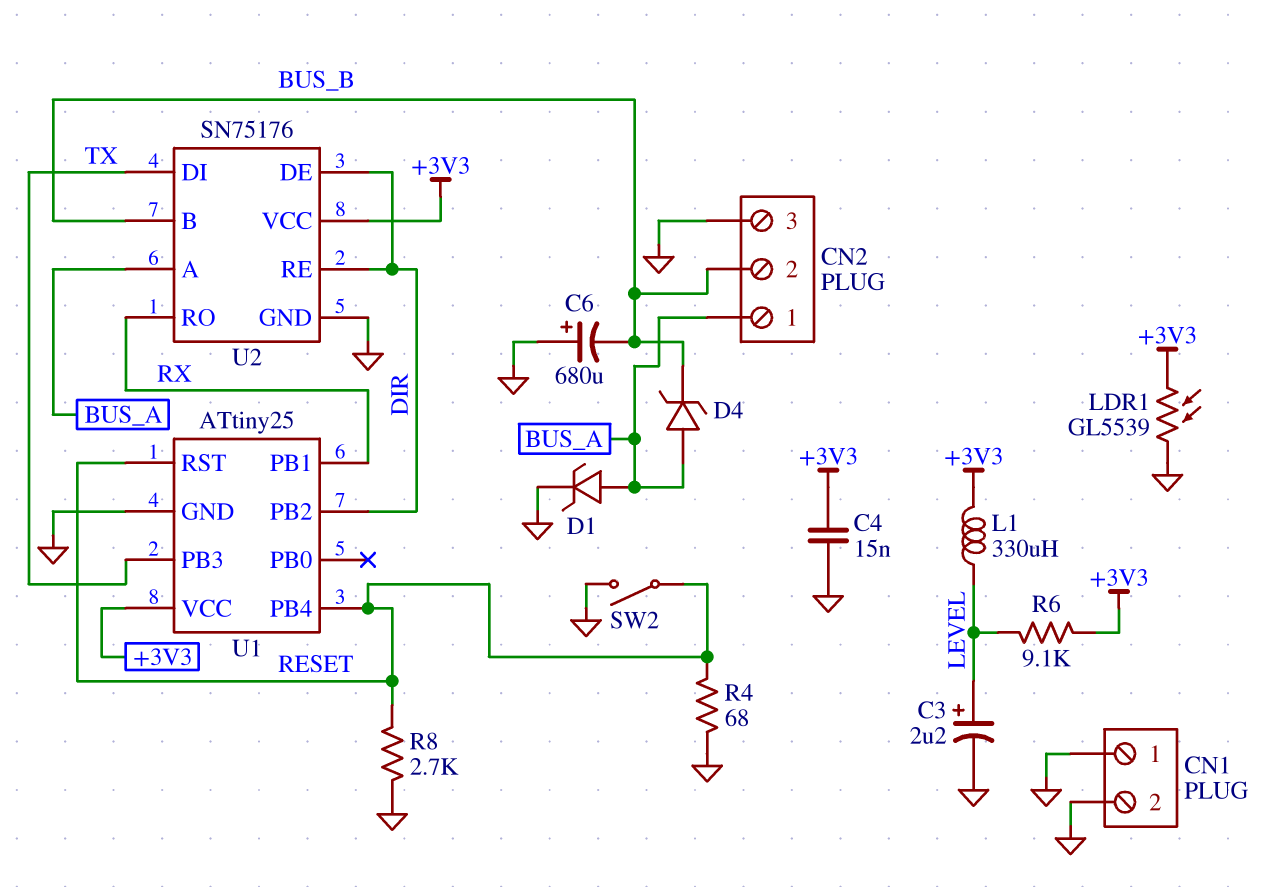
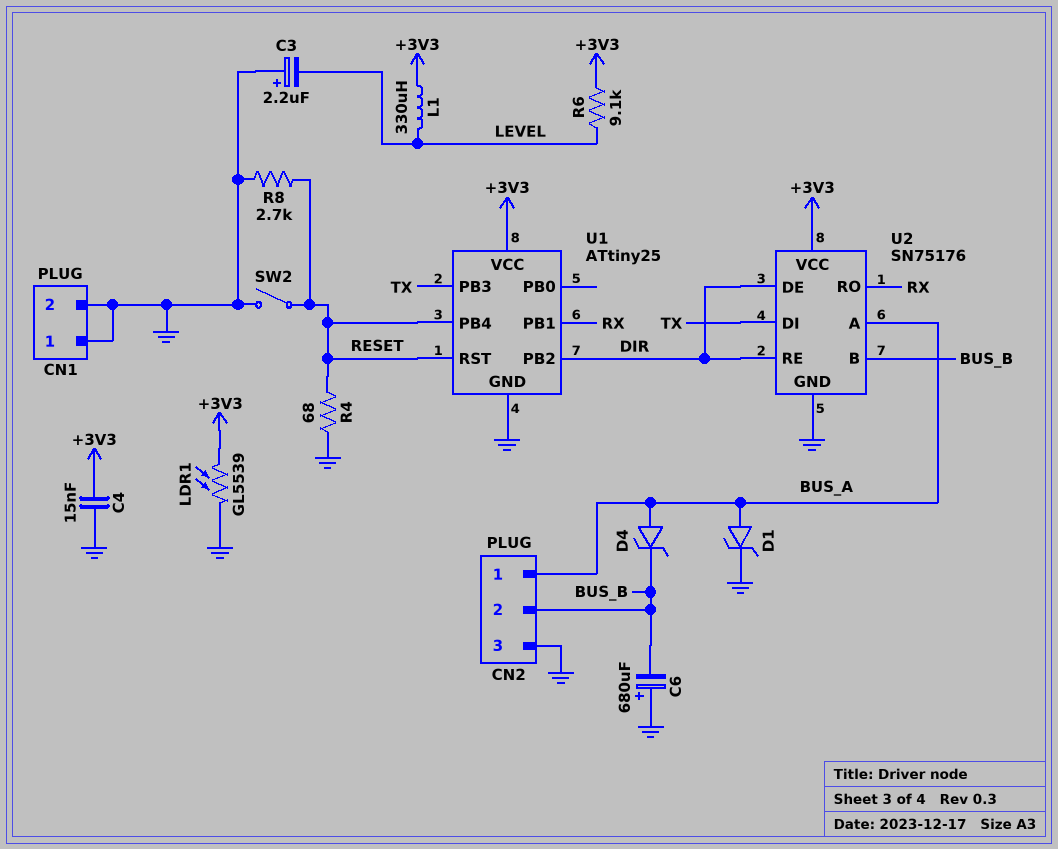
C3: 2.2uF (plus LEVEL, minus GND) -> 2.2uF (plus GND, minus LEVEL)

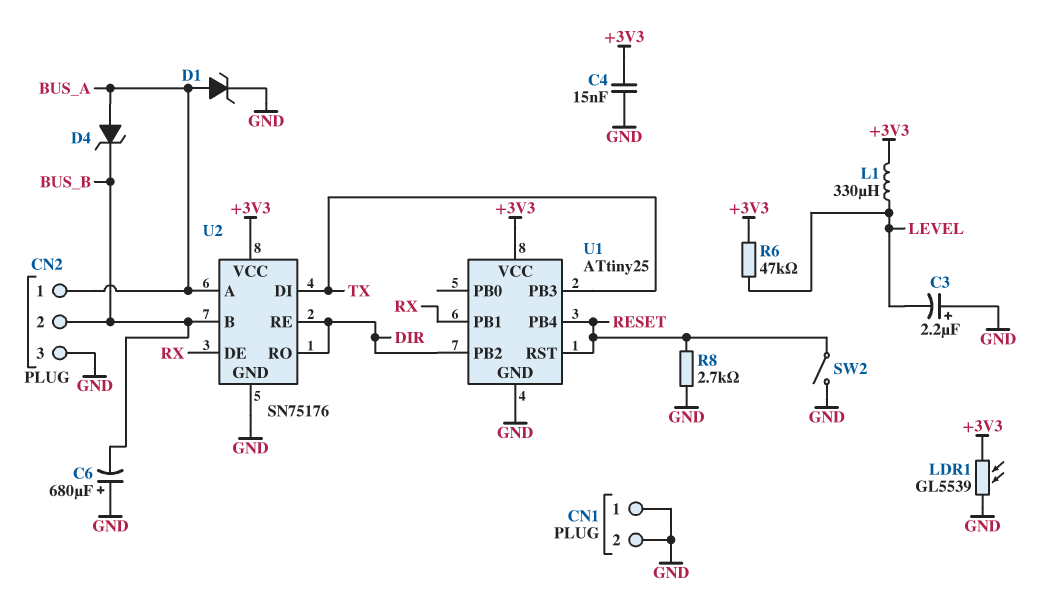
R4: 68 (GND, RESET) -> none
R6: 9.1k (+3V3, LEVEL) -> 47k (+3V3, LEVEL)
U2 pin DE: DIR -> RX
U2 pin RO: RX -> DIR

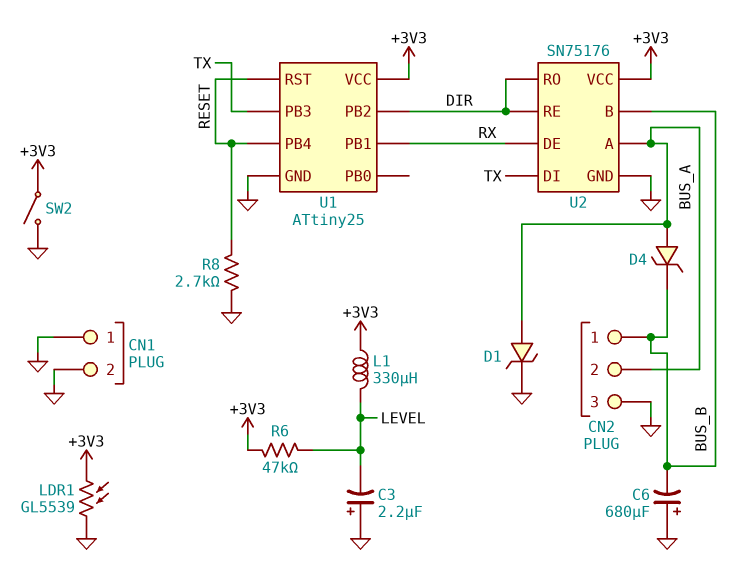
C4: 15nF (+3V3, GND) -> none
CN2 pin 1: BUS_A -> BUS_B
CN2 pin 2: BUS_B -> BUS_A
SW2: switch (GND, RESET) -> switch (+3V3, GND)

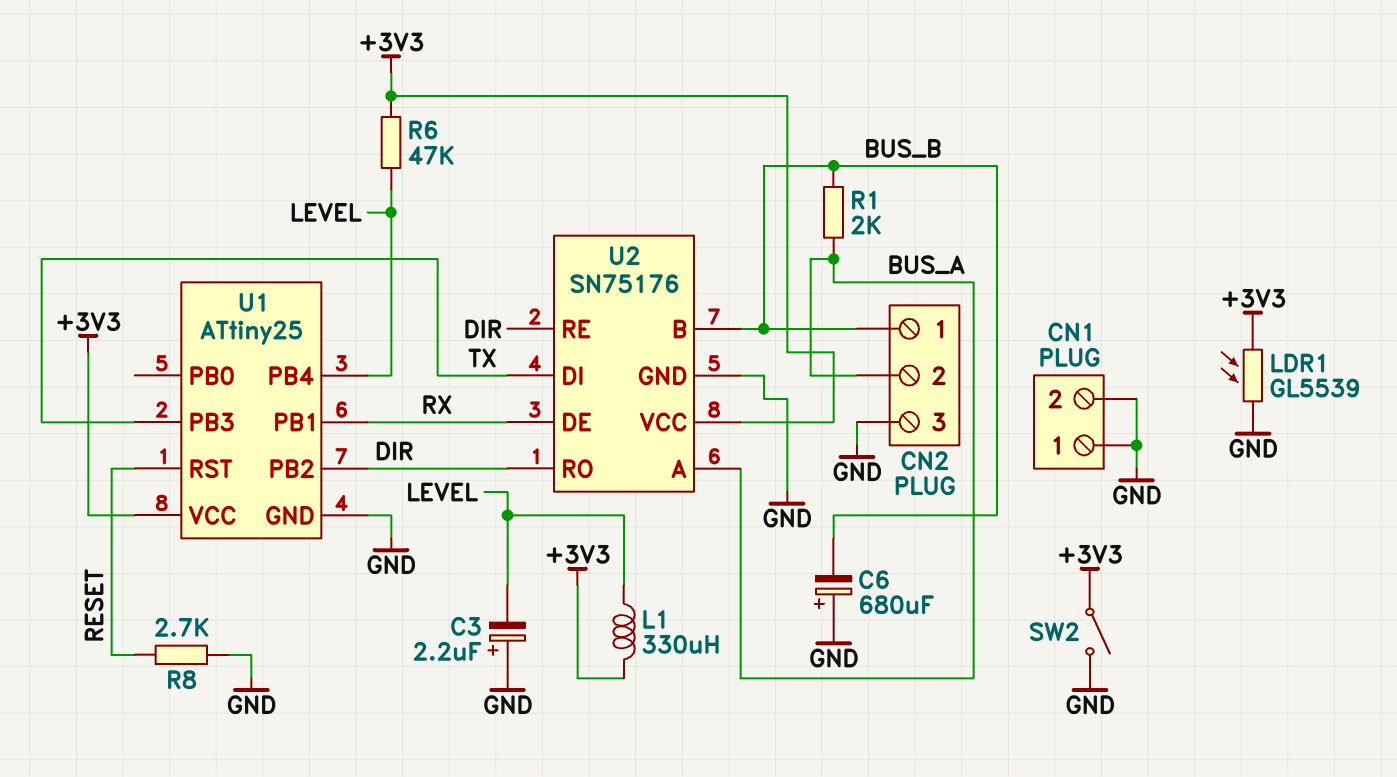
D1: zener (A BUS_A, K GND) -> none
D4: zener (A BUS_A, K BUS_B) -> none
R1: none -> 2k (BUS_A, BUS_B)
U1 pin PB4: RESET -> LEVEL

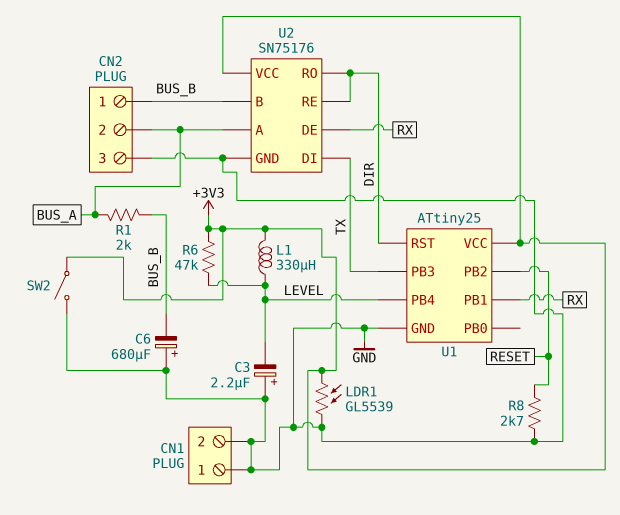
U1 pin PB2: DIR -> RESET
U1 pin RST: RESET -> DIR

